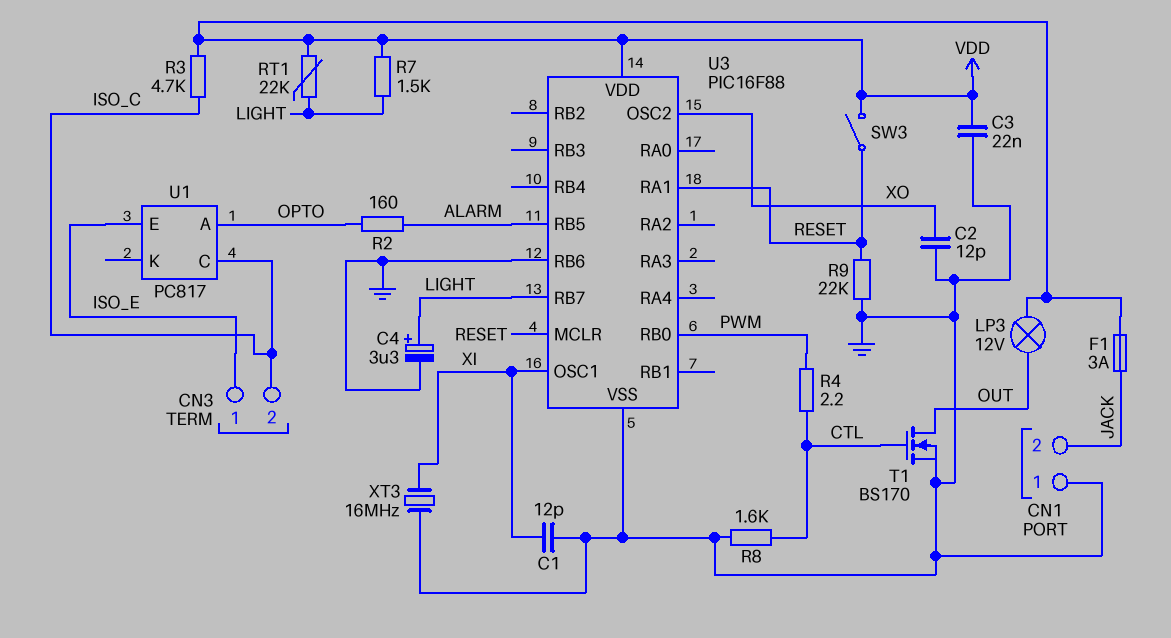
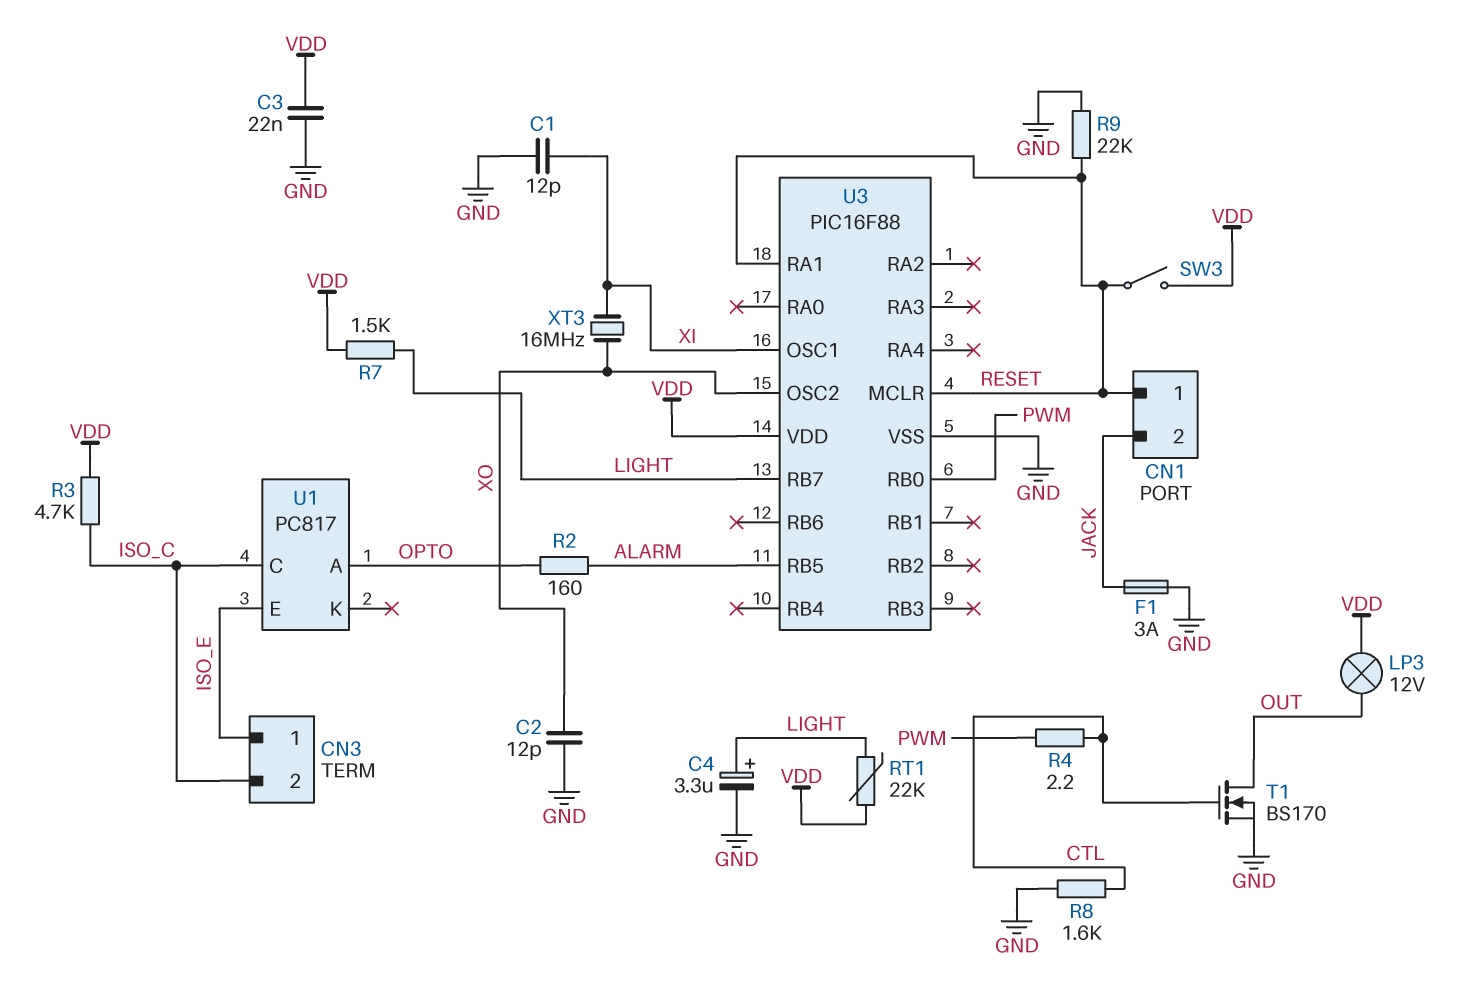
CN1 pin 1: GND -> RESET
F1: 3A (JACK, VDD) -> 3A (GND, JACK)
U3 pin RB6: GND -> none
XT3: 16MHz (GND, XI) -> 16MHz (XI, XO)

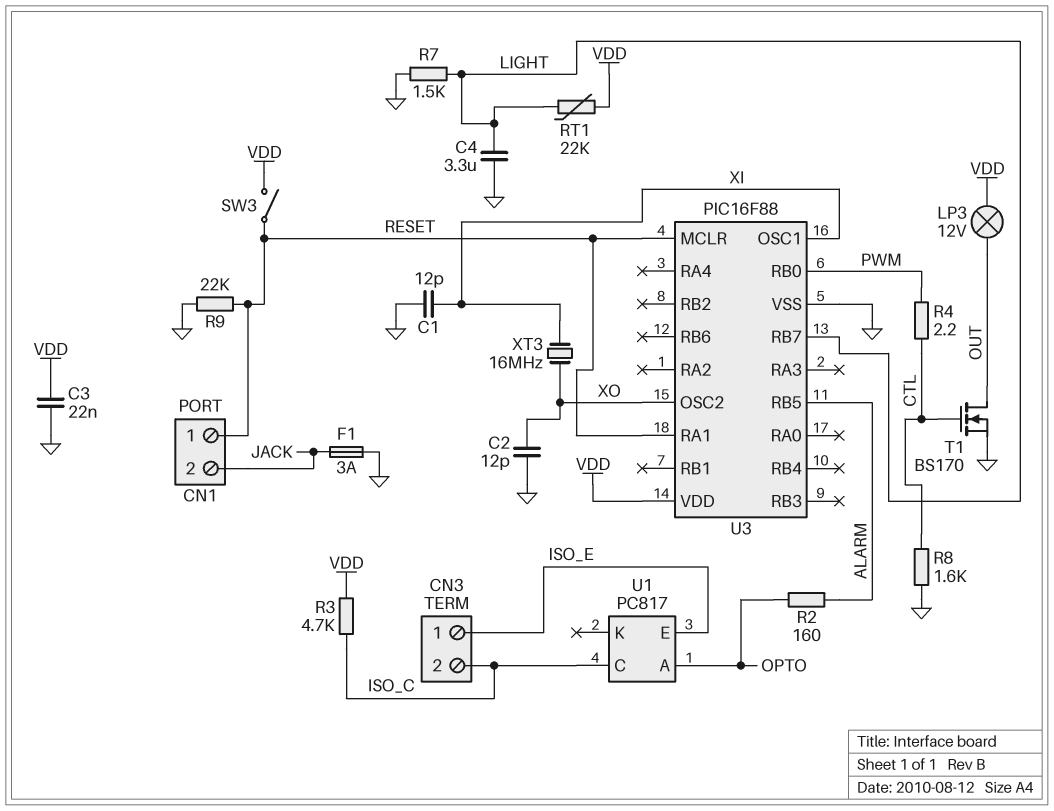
C4: 3.3uF (plus LIGHT, minus GND) -> 3.3uF (GND, LIGHT)
R7: 1.5k (LIGHT, VDD) -> 1.5k (GND, LIGHT)

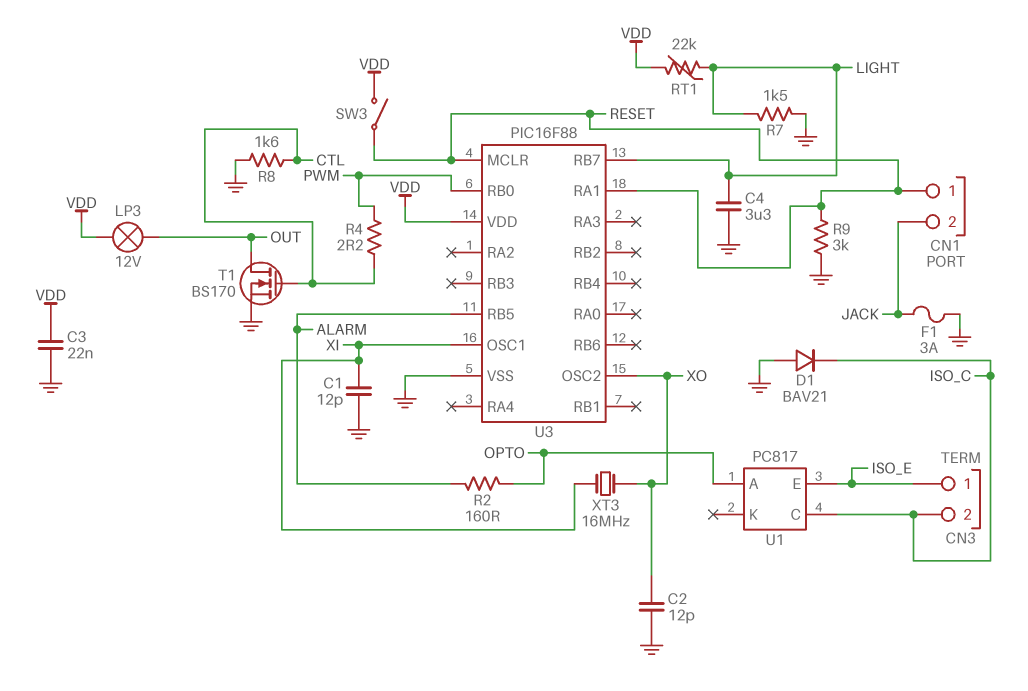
D1: none -> diode BAV21 (A GND, K ISO_C)
R3: 4.7k (ISO_C, VDD) -> none
R9: 22k (GND, RESET) -> 3k (GND, RESET)

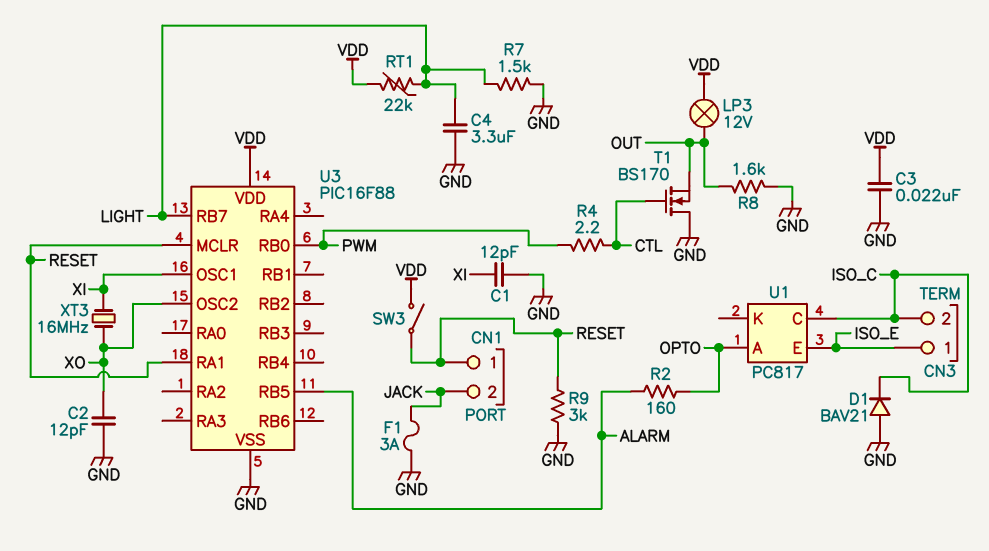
R8: 1.6k (CTL, GND) -> 1.6k (GND, OUT)
T1: NMOS BS170 (G CTL, D OUT, S GND) -> NMOS BS170 (G CTL, D GND, S OUT)

